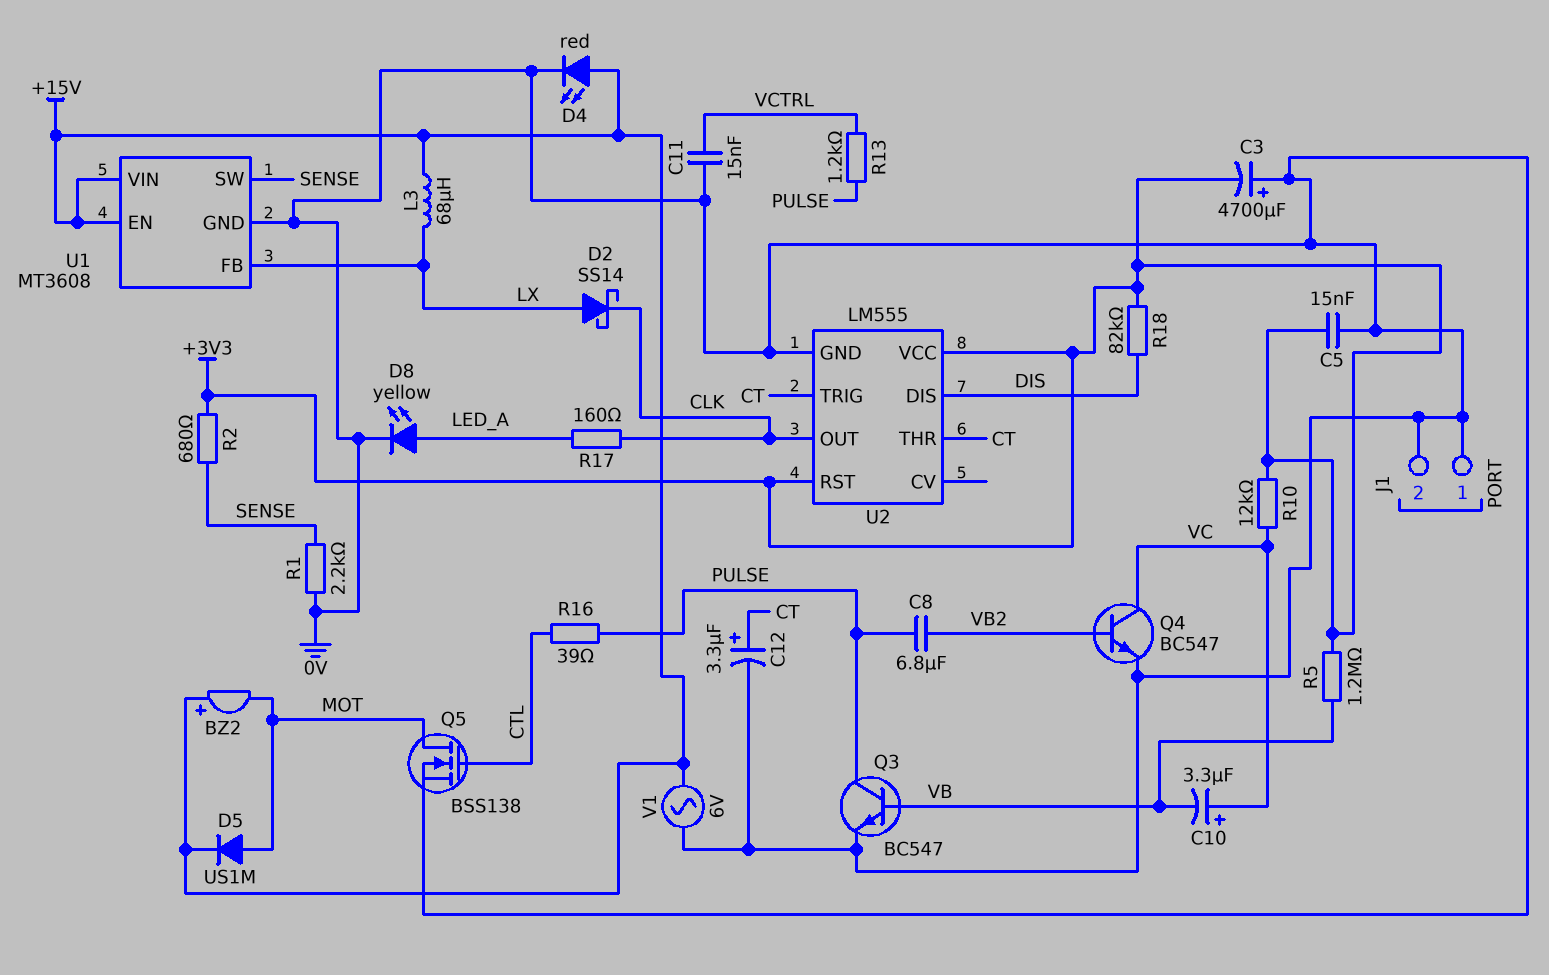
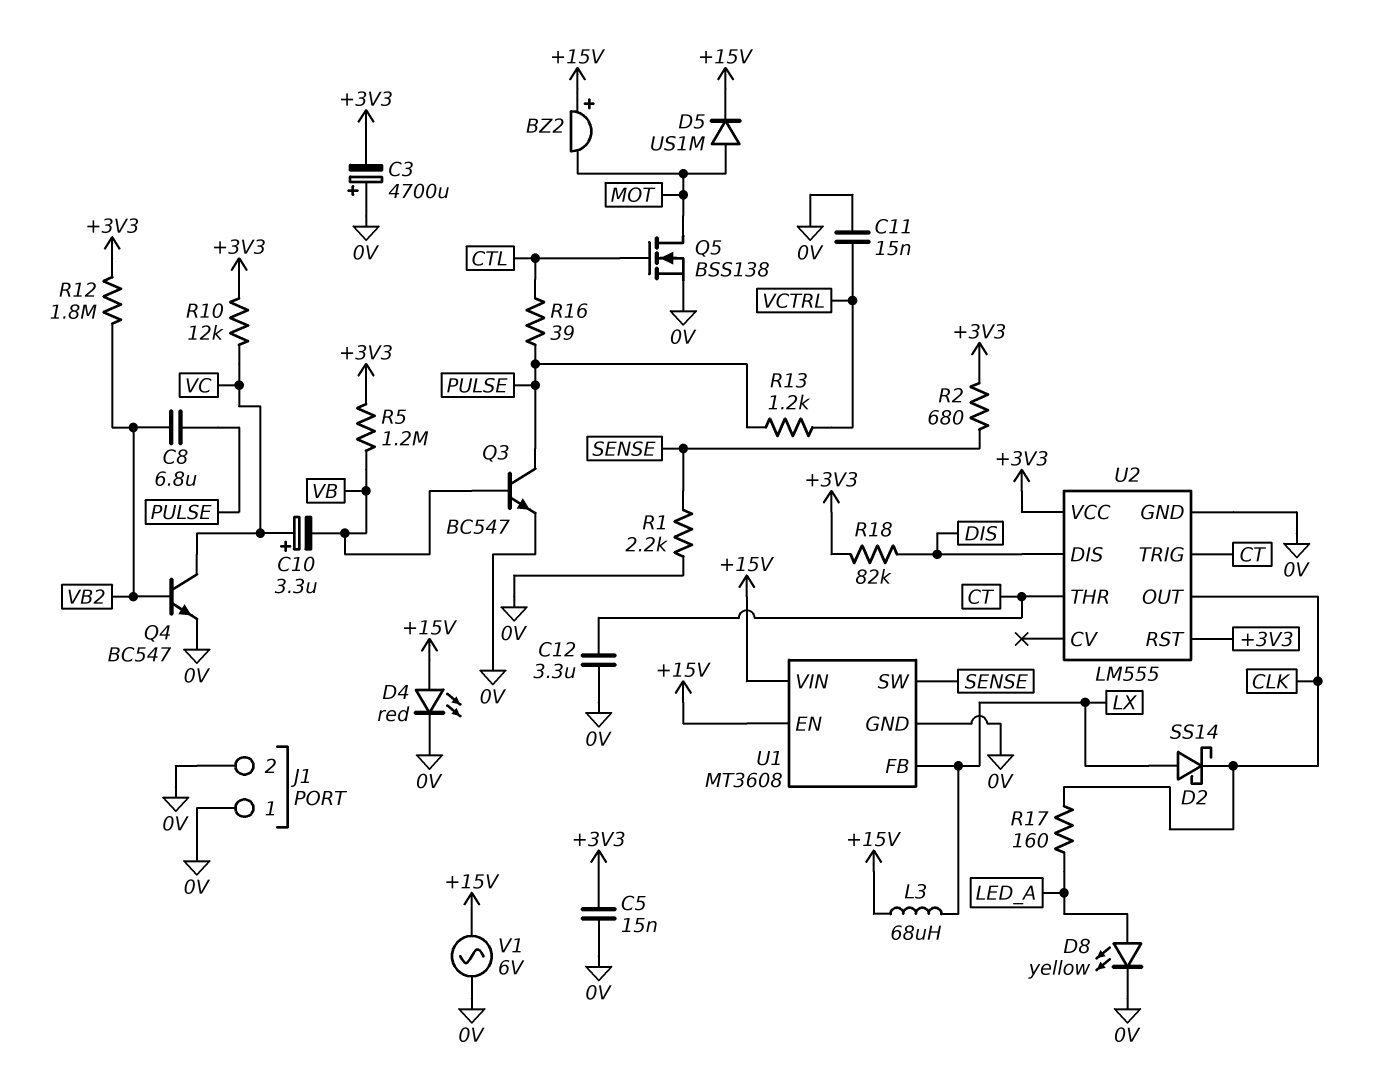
C12: 3.3uF (plus CT, minus 0V) -> 3.3uF (0V, CT)
R12: none -> 1.8M (+3V3, VB2)

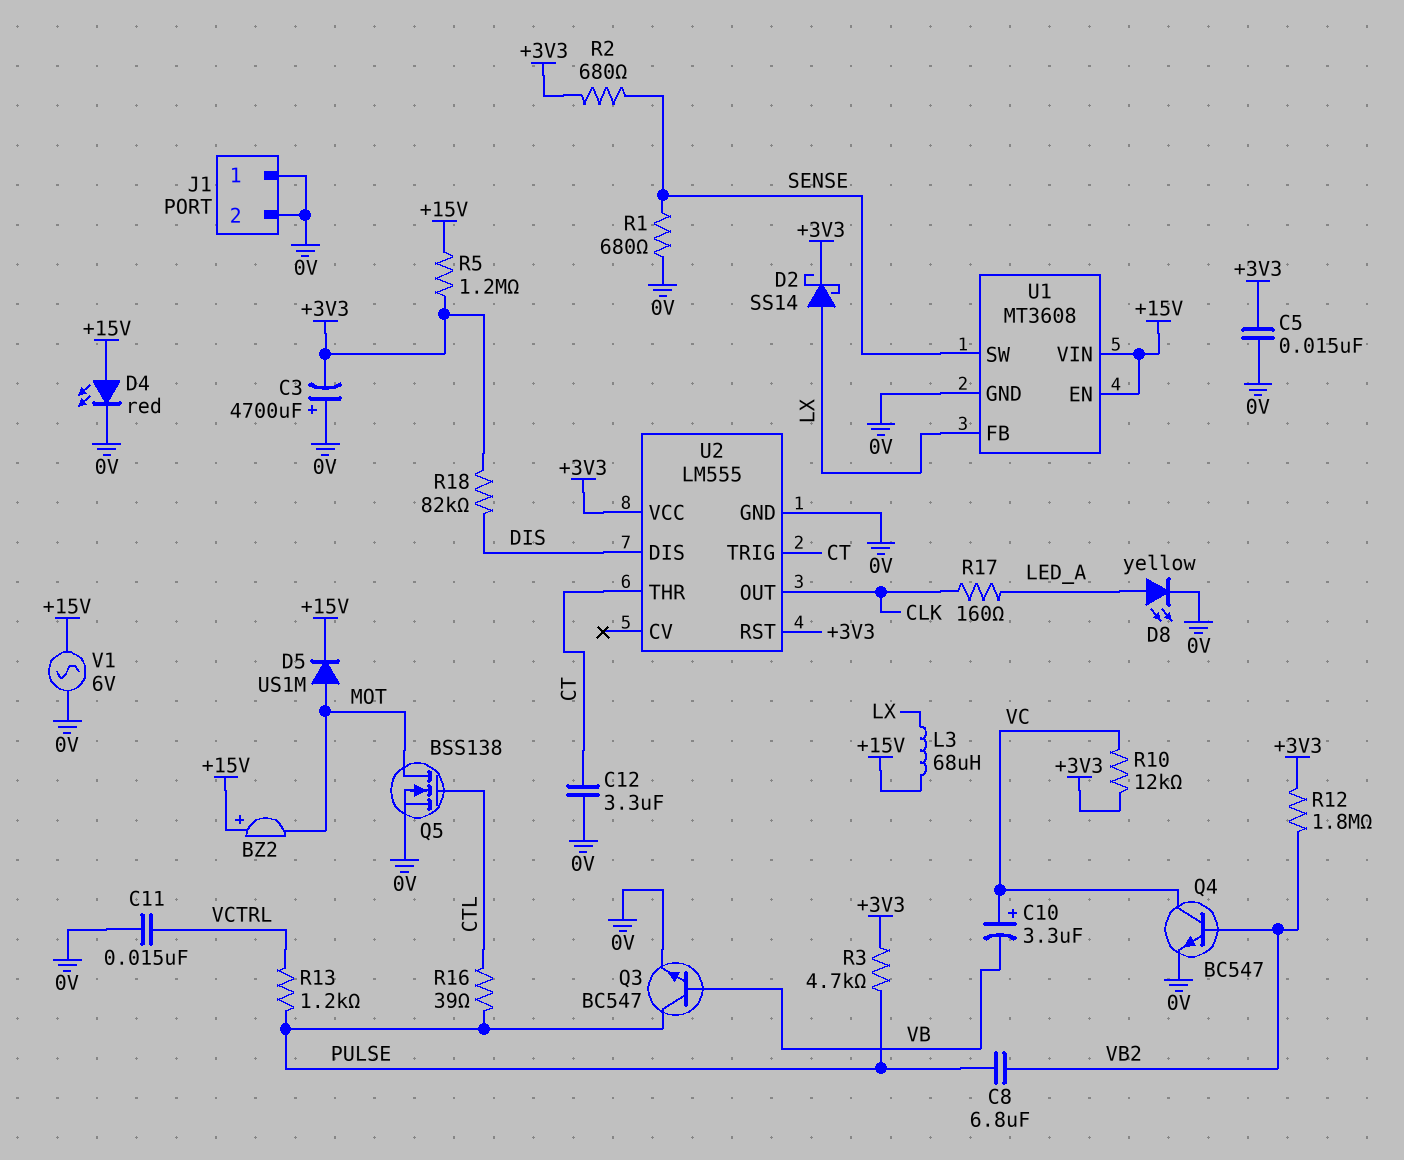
D2: schottky SS14 (A LX, K CLK) -> schottky SS14 (A LX, K +3V3)
R1: 2.2k (0V, SENSE) -> 680 (0V, SENSE)
R3: none -> 4.7k (+3V3, PULSE)
R5: 1.2M (+3V3, VB) -> 1.2M (+3V3, +15V)

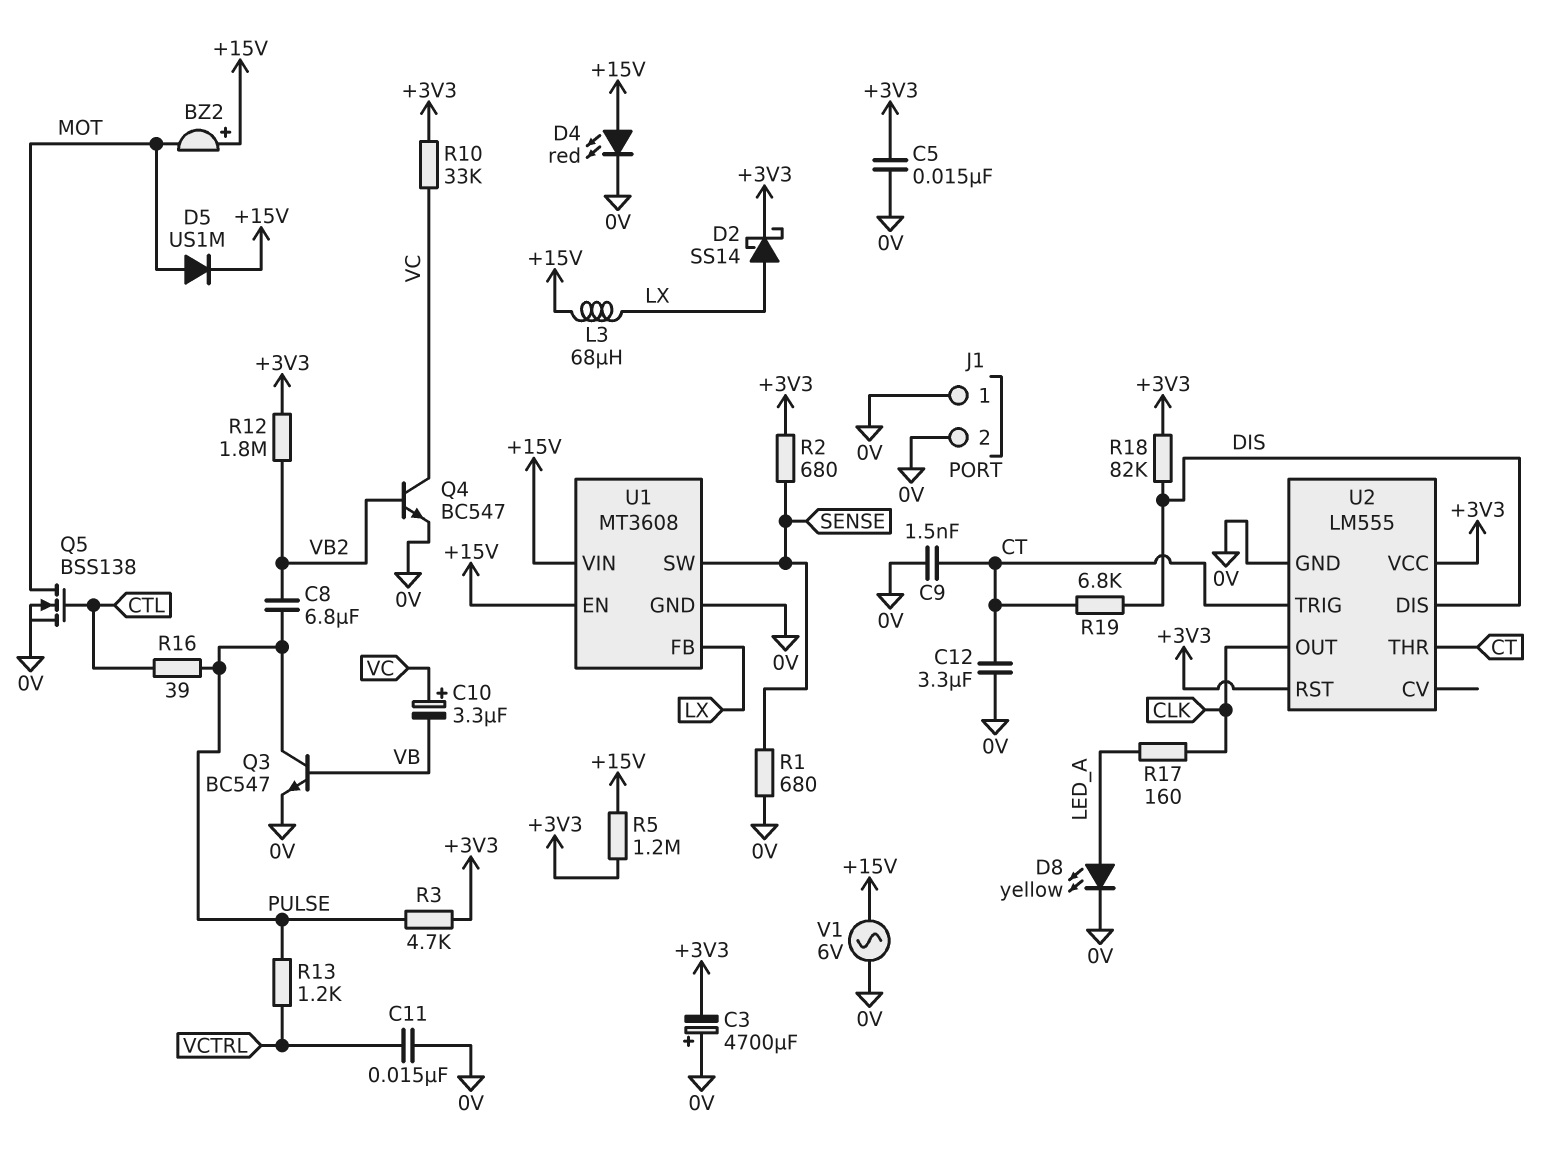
C9: none -> 1.5nF (0V, CT)
R10: 12k (+3V3, VC) -> 33k (+3V3, VC)
R19: none -> 6.8k (CT, DIS)

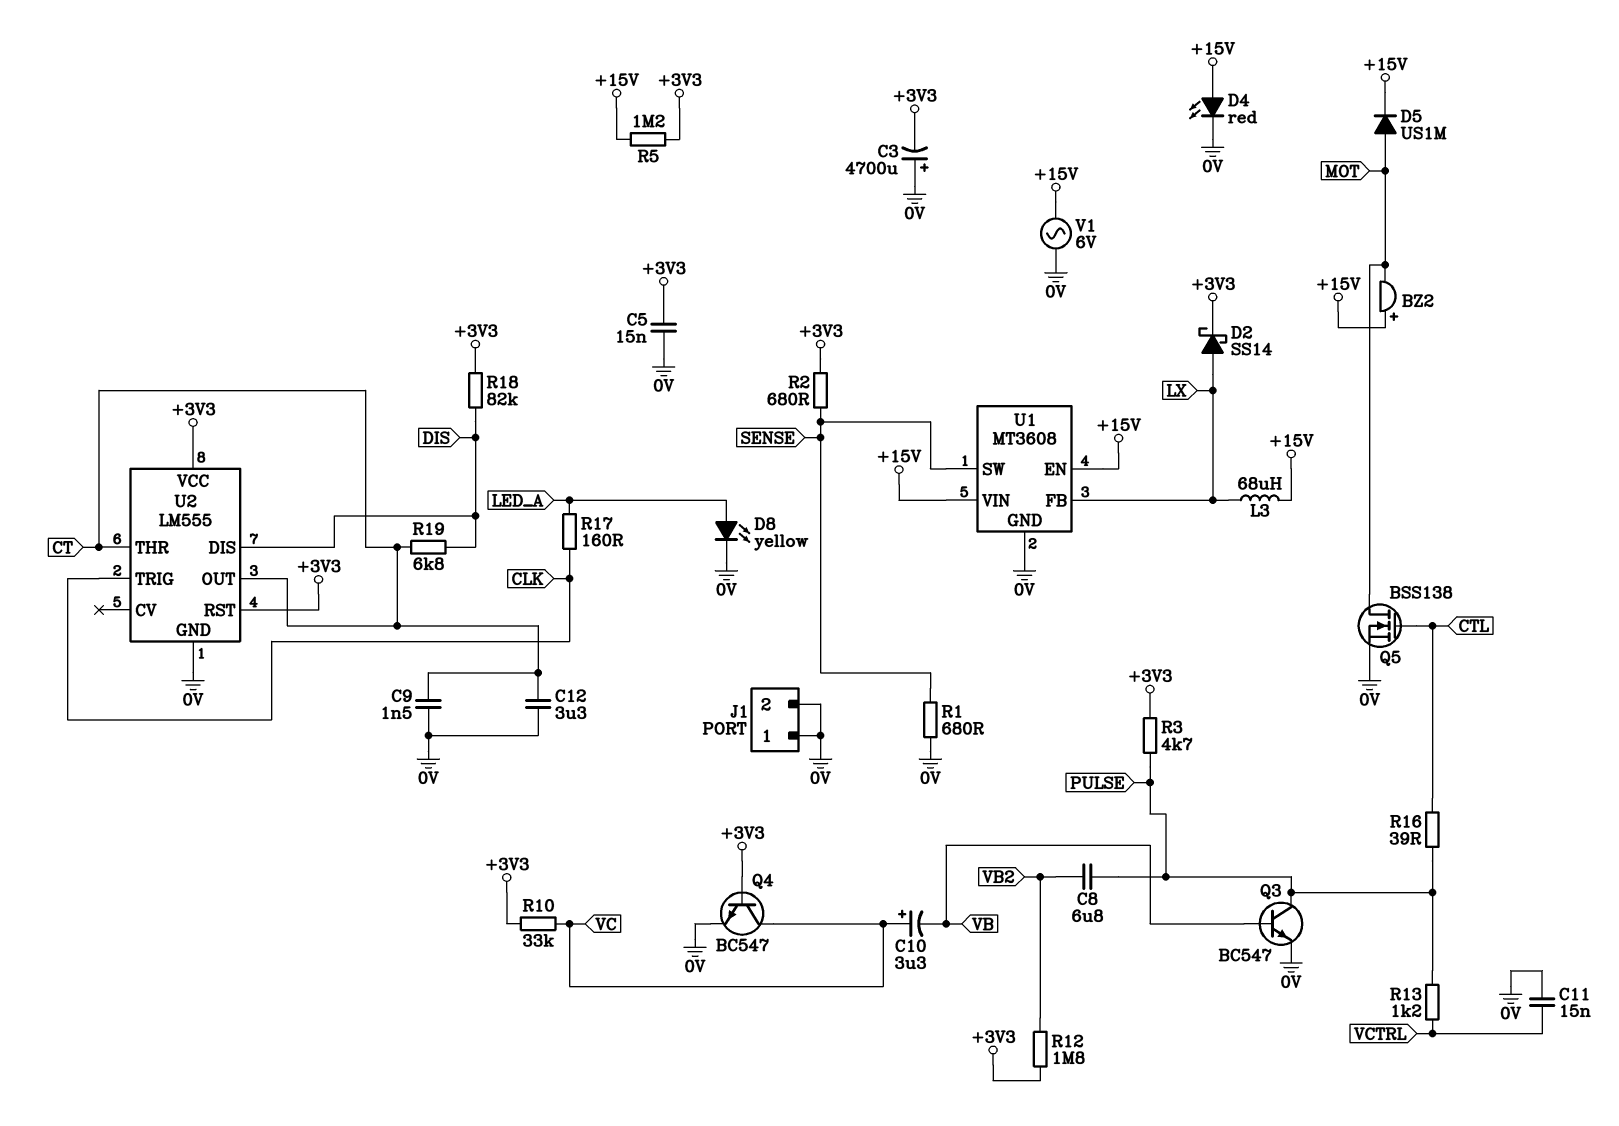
Q4: NPN BC547 (B VB2, C VC, E 0V) -> NPN BC547 (B +3V3, C VC, E 0V)
U2 pin OUT: CLK -> CT
U2 pin TRIG: CT -> CLK

